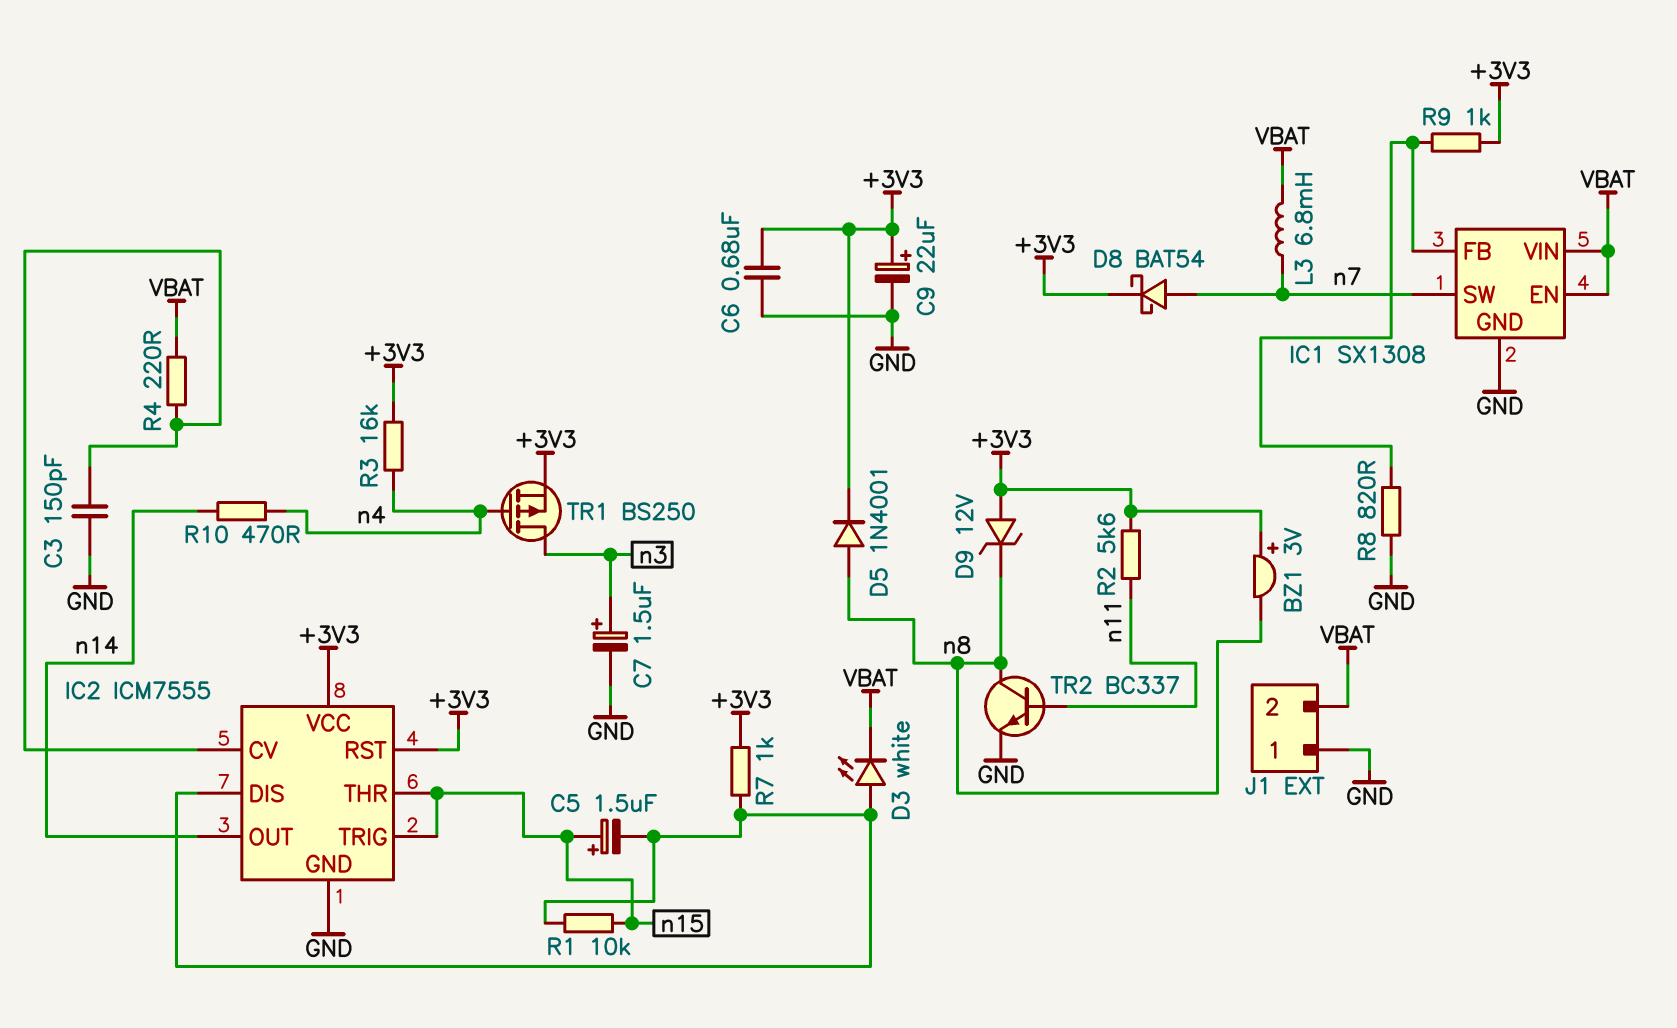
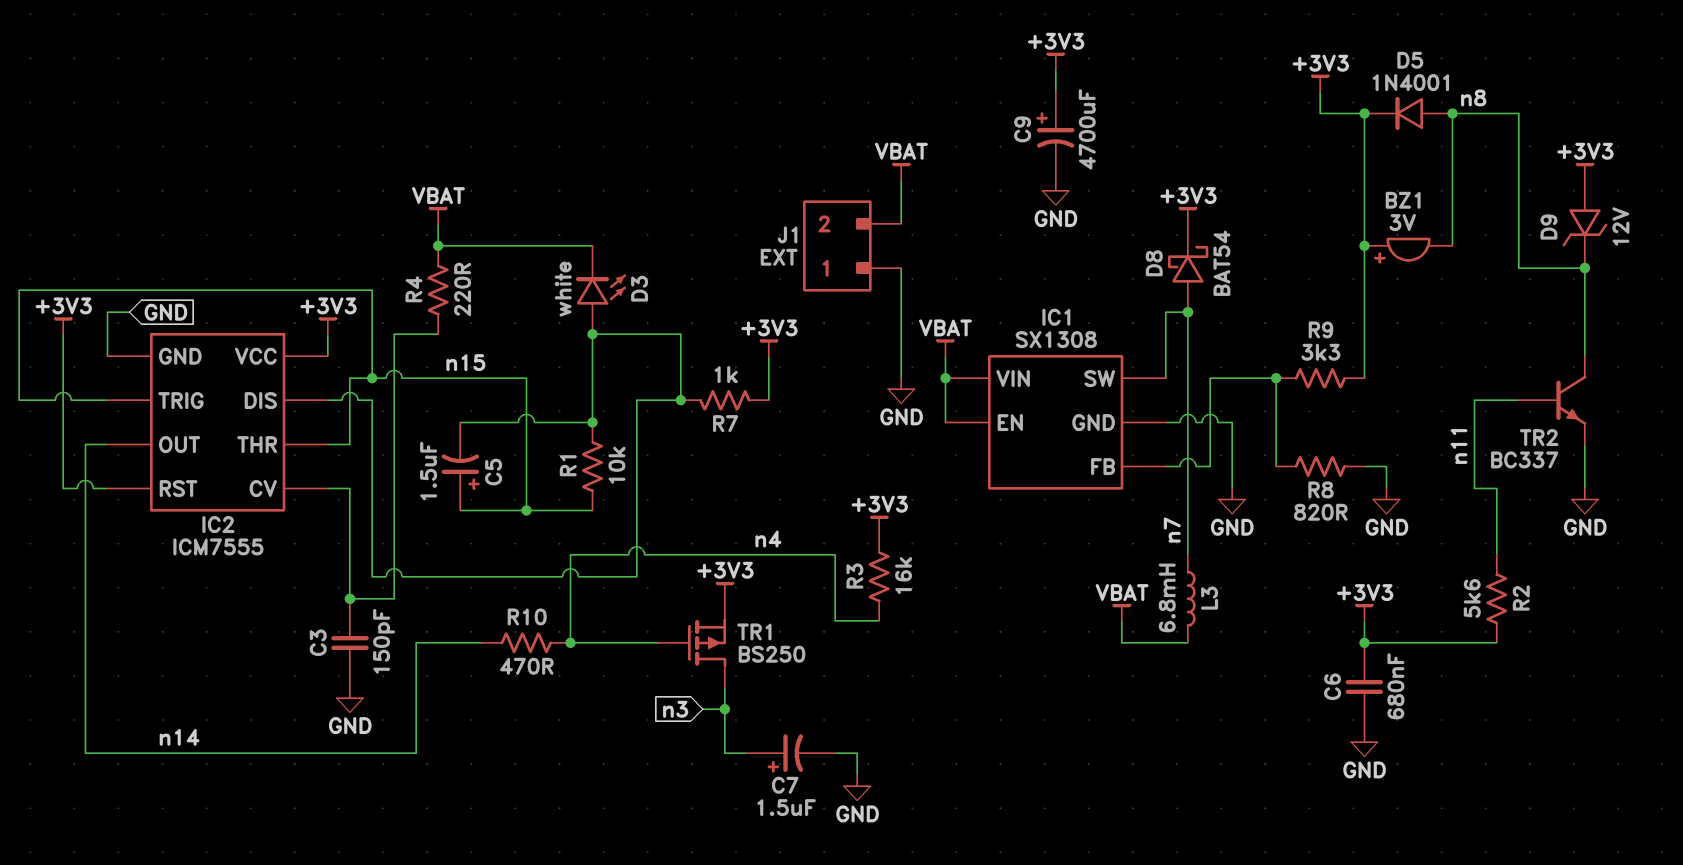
C9: 22uF (plus +3V3, minus GND) -> 4700uF (plus +3V3, minus GND)
R9: 1k (+3V3, IC1/FB) -> 3.3k (+3V3, IC1/FB)

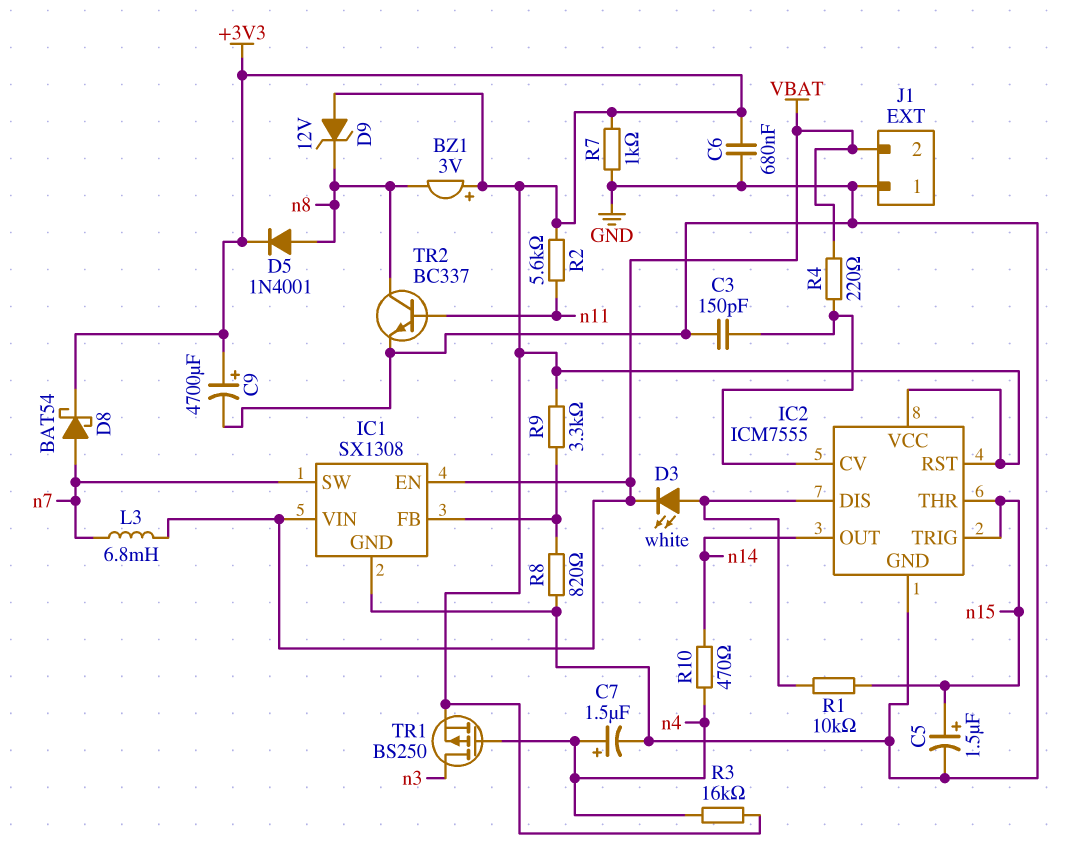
C5: 1.5uF (plus n15, minus IC2/DIS) -> 1.5uF (plus n15, minus GND)
C7: 1.5uF (plus n3, minus GND) -> 1.5uF (plus n4, minus GND)
R7: 1k (+3V3, IC2/DIS) -> 1k (+3V3, GND)

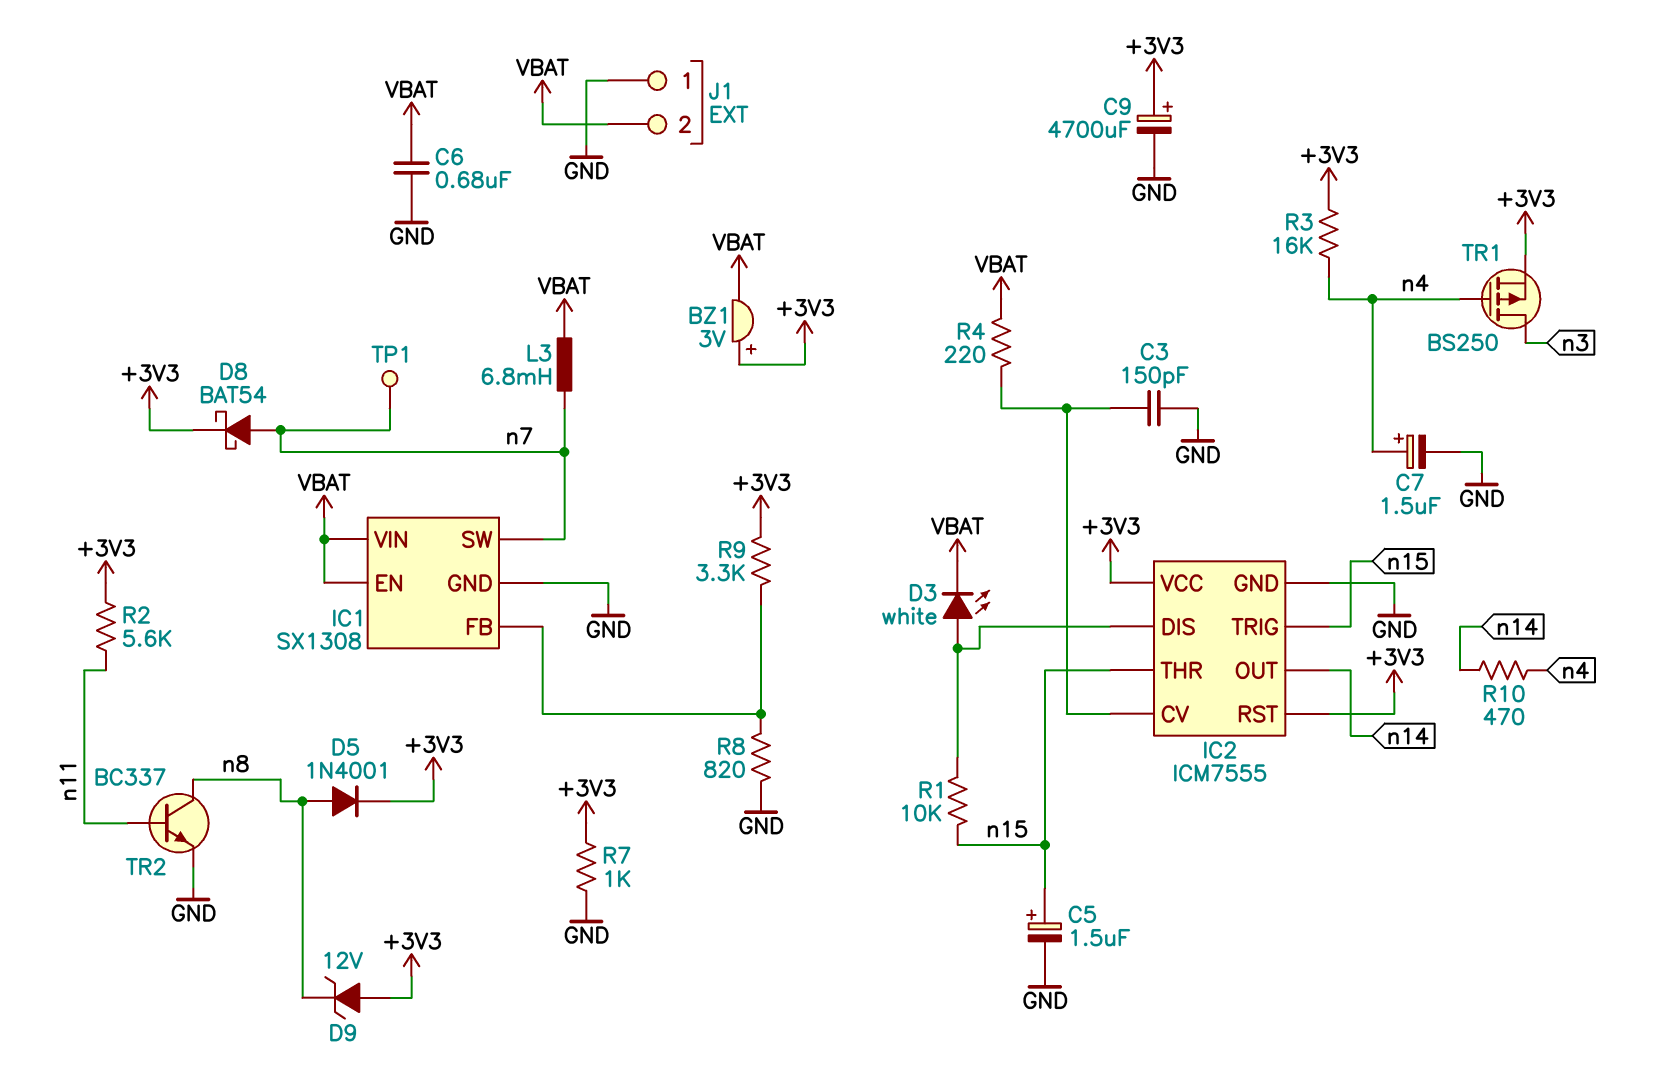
BZ1: buzzer 3V (plus +3V3, minus n8) -> buzzer 3V (plus +3V3, minus VBAT)
C6: 680nF (+3V3, GND) -> 680nF (GND, VBAT)
TP1: none -> test point (n7)

